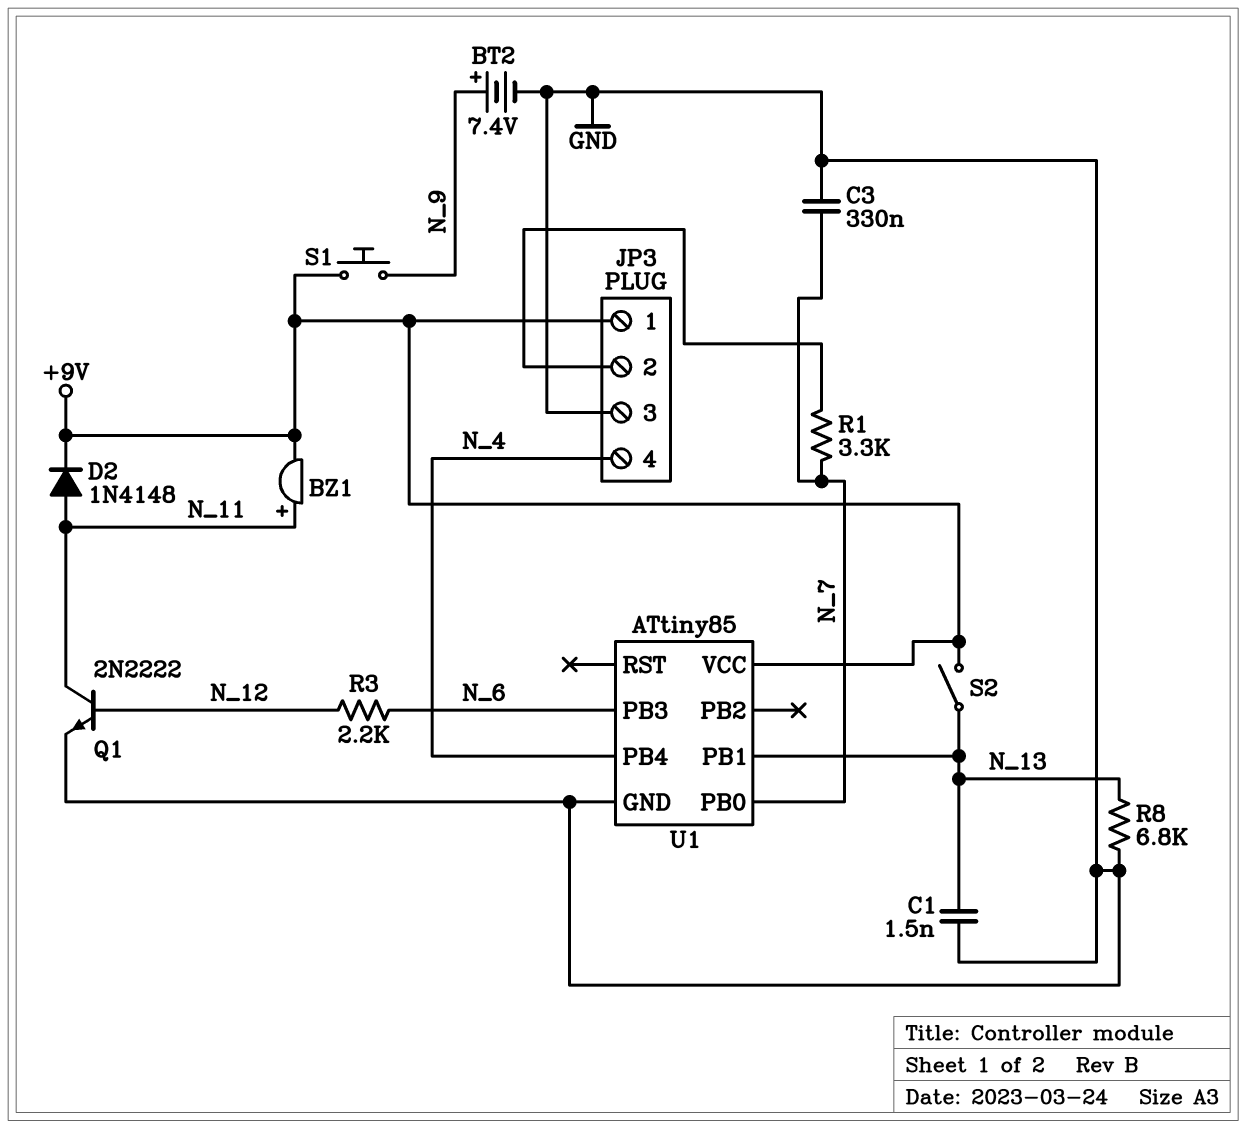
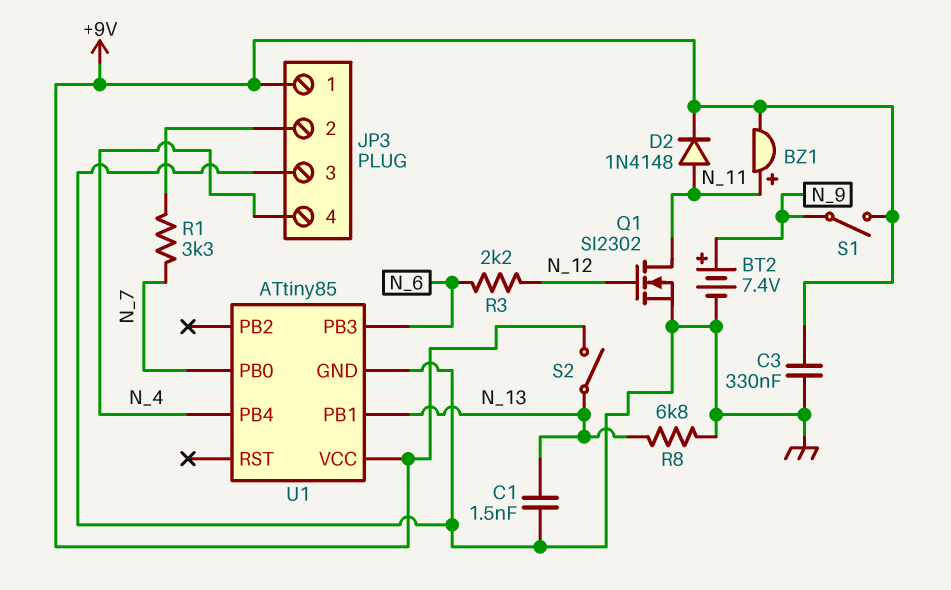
C3: 330nF (GND, N_7) -> 330nF (+9V, GND)
Q1: NPN 2N2222 (B N_12, C N_11, E GND) -> NMOS SI2302 (G N_12, D N_11, S GND)
S1: button (+9V, N_9) -> switch (+9V, N_9)

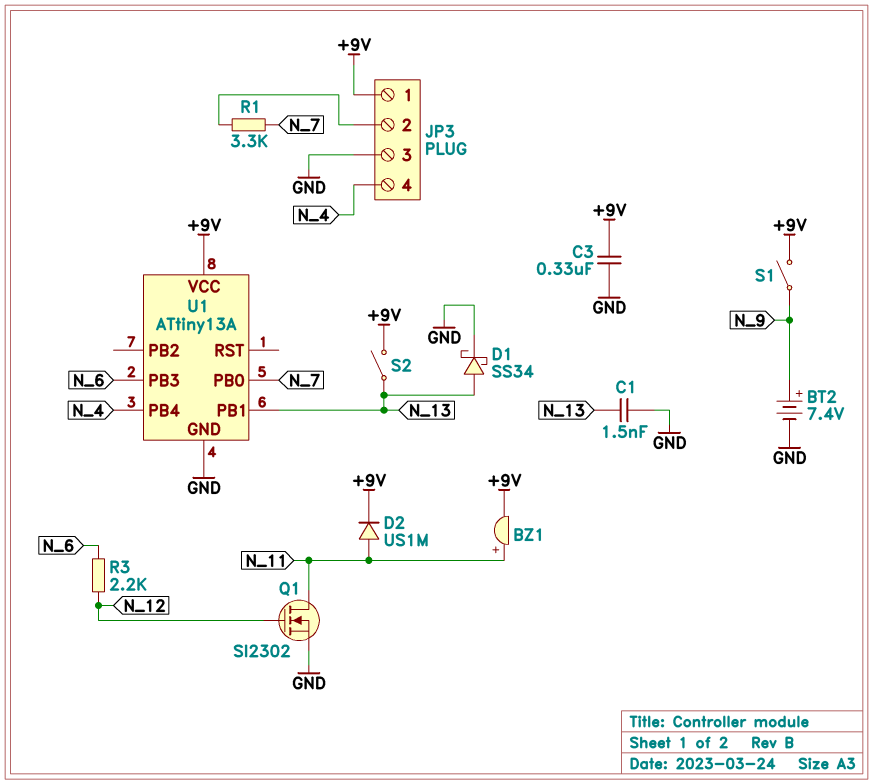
D1: none -> schottky SS34 (A N_13, K GND)
D2: diode 1N4148 (A N_11, K +9V) -> diode US1M (A N_11, K +9V)
R8: 6.8k (GND, N_13) -> none
U1: ATtiny85 -> ATtiny13A

